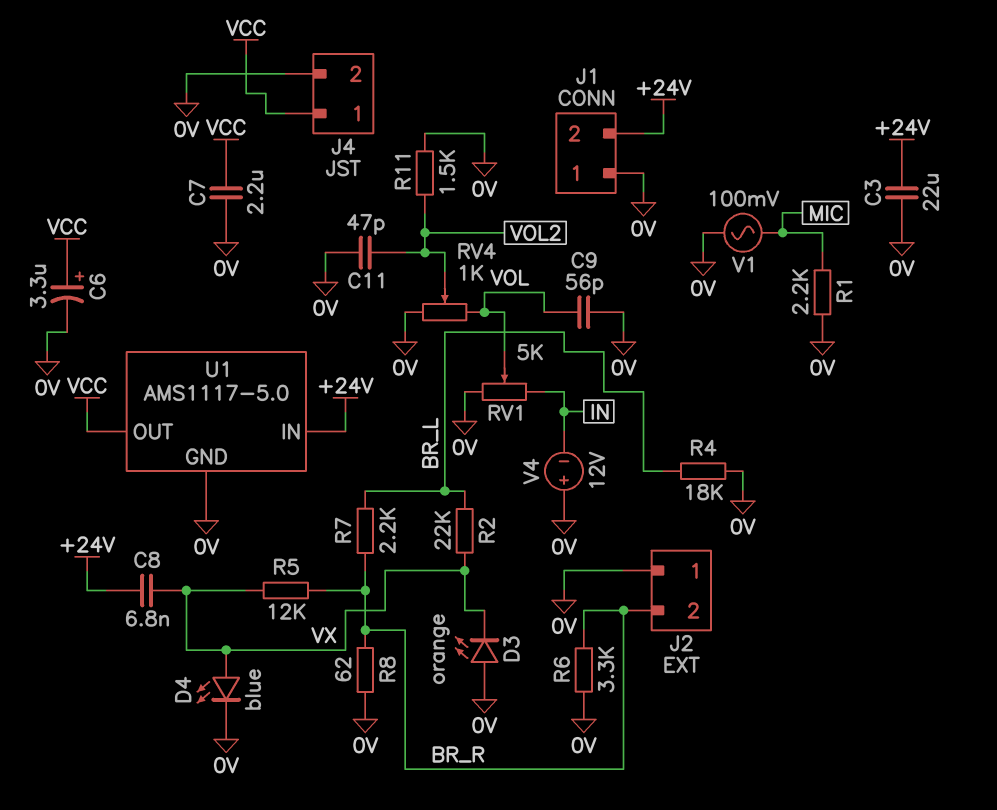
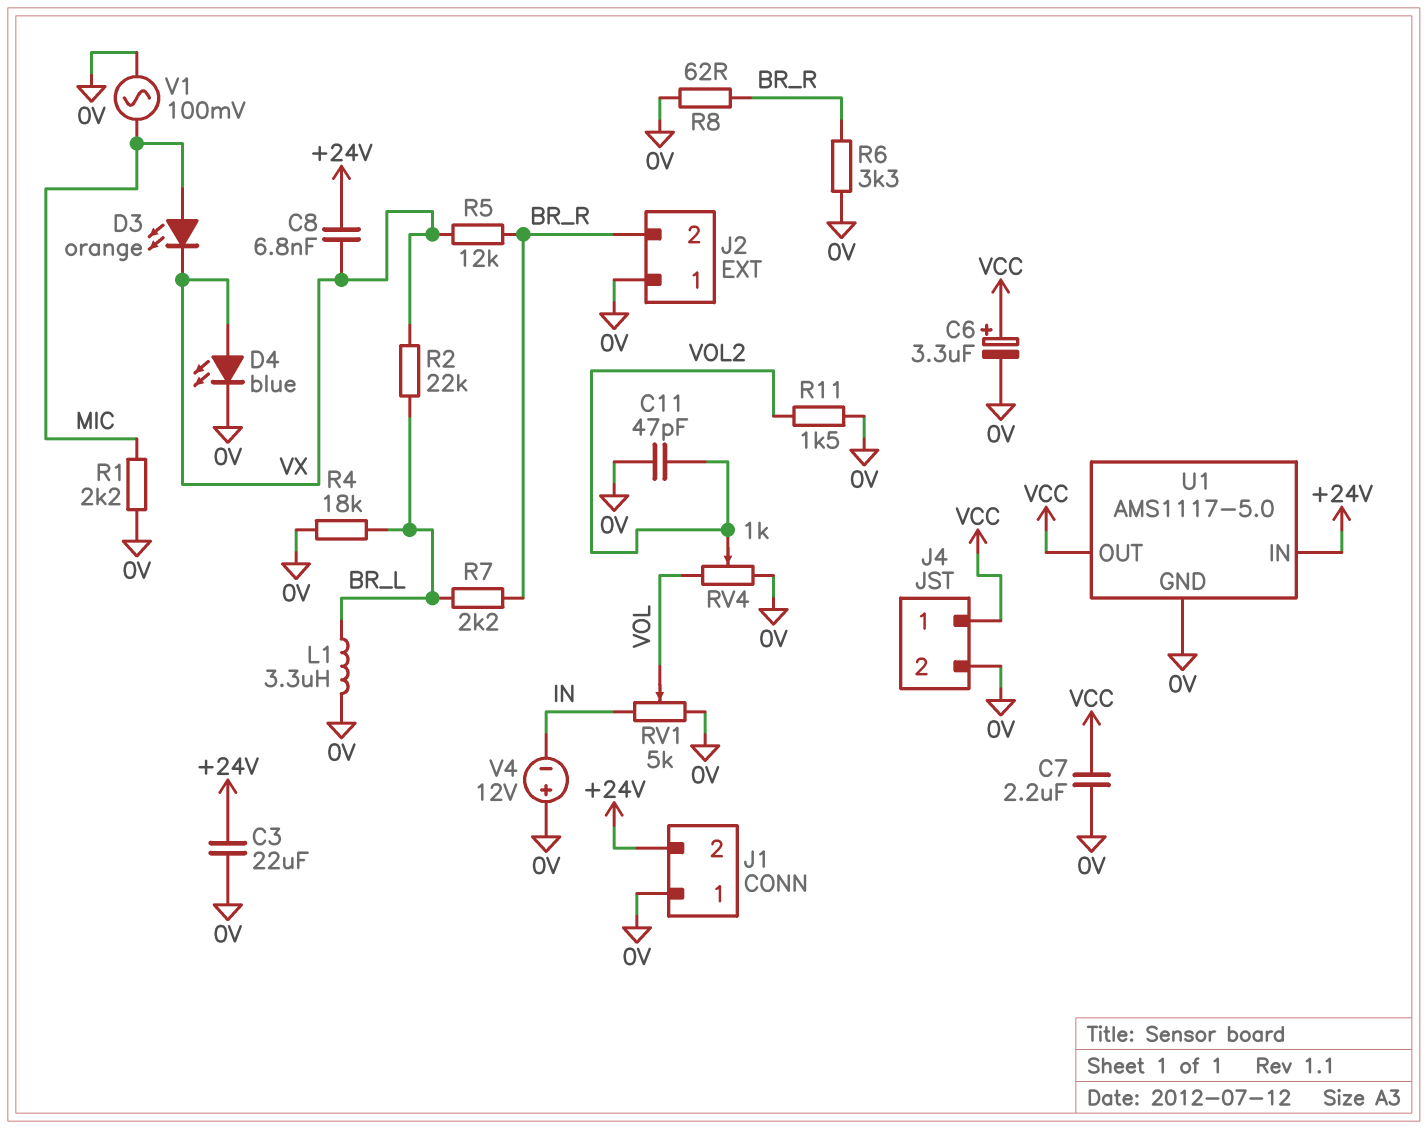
C9: 56pF (0V, VOL) -> none
D3: LED orange (A 0V, K VX) -> LED orange (A MIC, K VX)
L1: none -> 3.3uH (0V, BR_L)

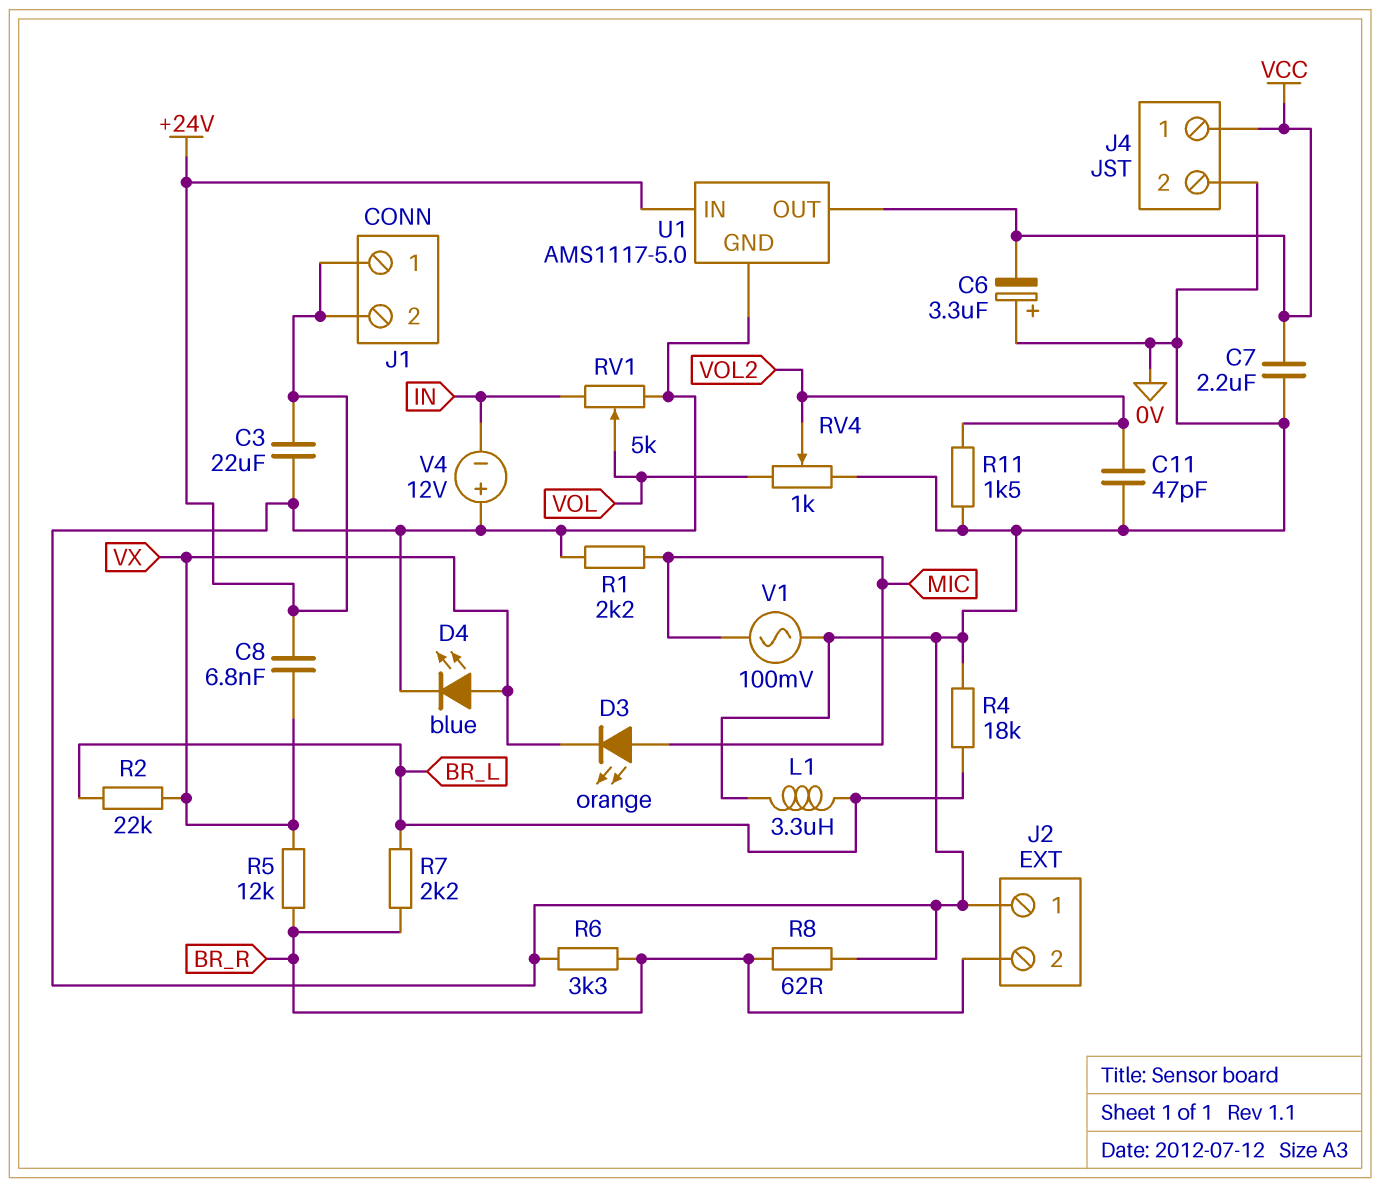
C6: 3.3uF (plus VCC, minus 0V) -> 3.3uF (plus 0V, minus VCC)
J1 pin 1: 0V -> +24V

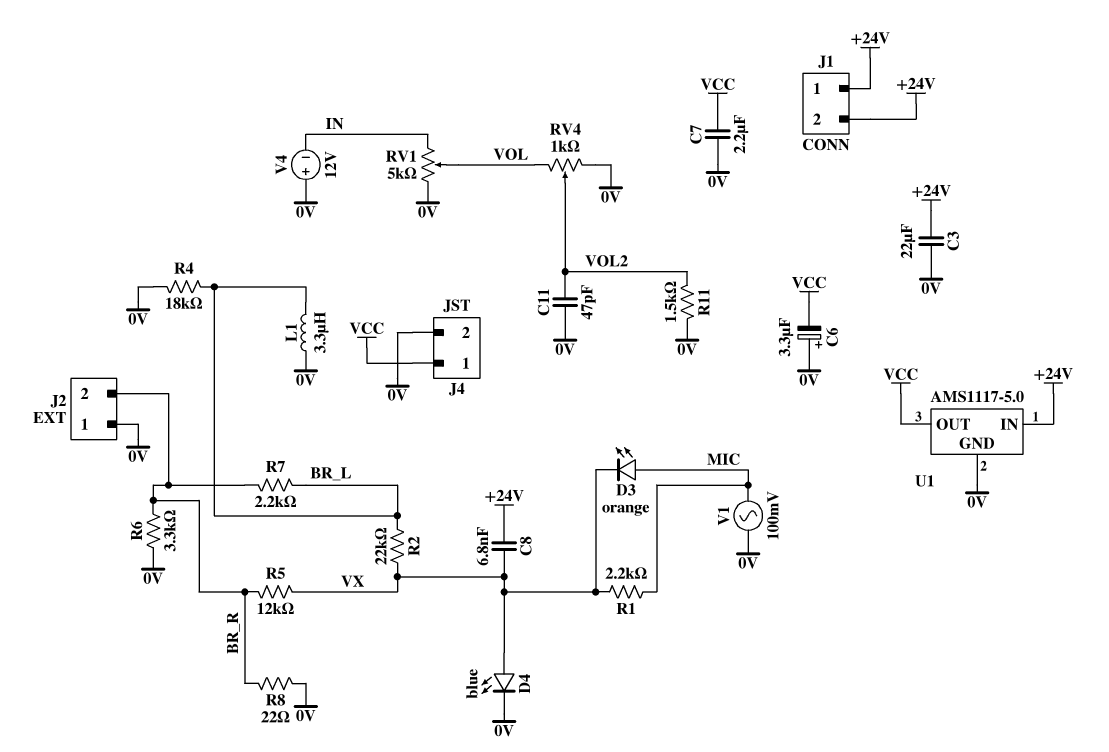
R1: 2.2k (0V, MIC) -> 2.2k (MIC, VX)
R8: 62 (0V, BR_R) -> 22 (0V, BR_R)

